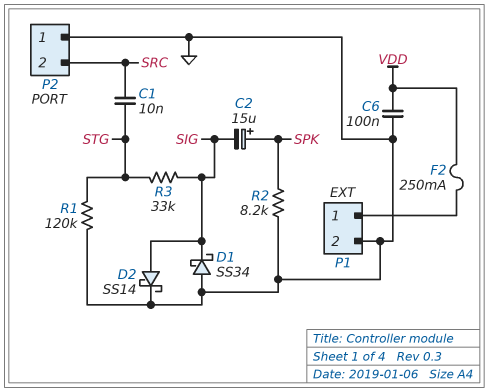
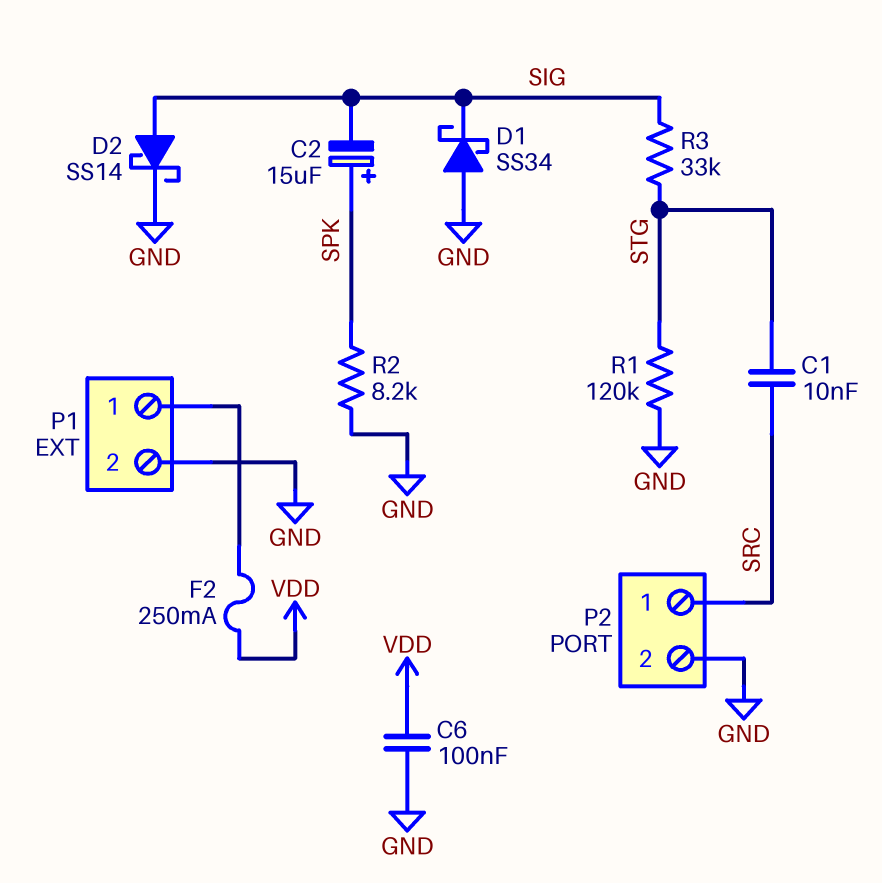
P2 pin 1: GND -> SRC
P2 pin 2: SRC -> GND

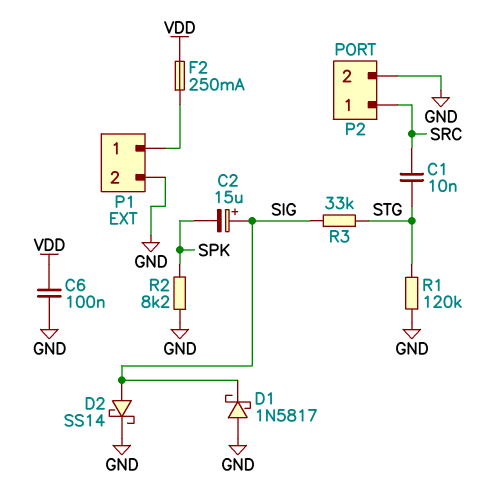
C2: 15uF (plus SPK, minus SIG) -> 15uF (plus SIG, minus SPK)
D1: schottky SS34 (A GND, K SIG) -> schottky 1N5817 (A GND, K SIG)

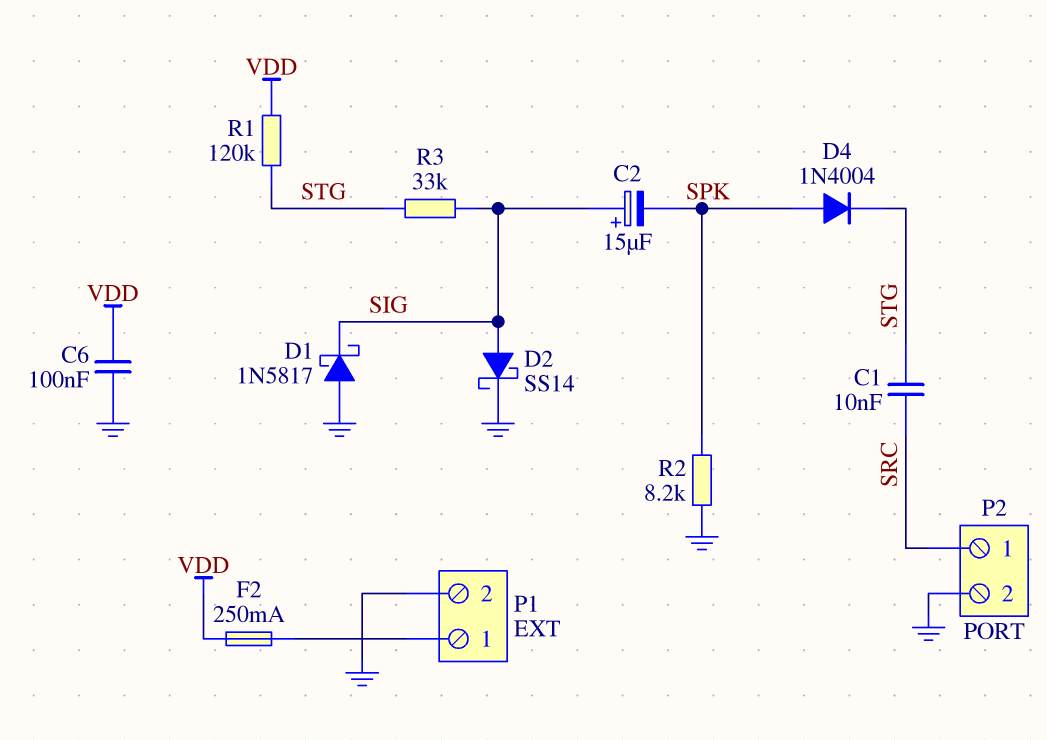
D4: none -> diode 1N4004 (A SPK, K STG)
R1: 120k (GND, STG) -> 120k (STG, VDD)

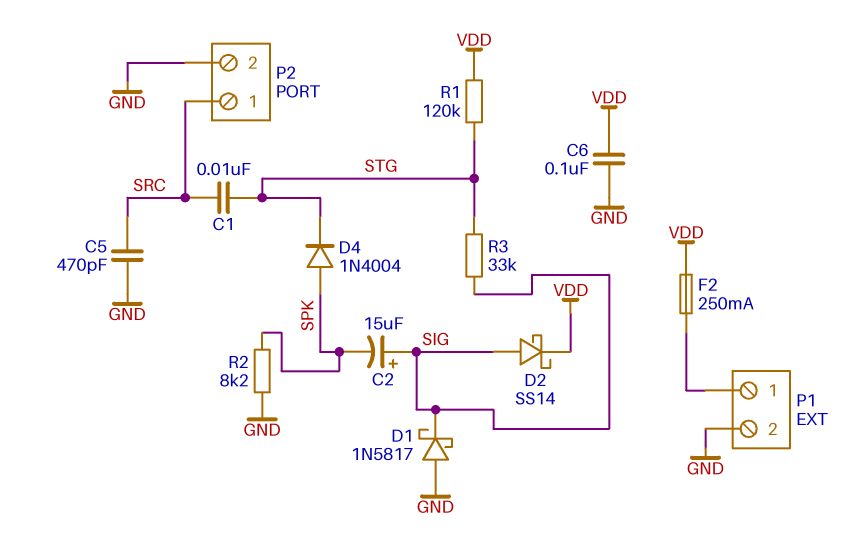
C5: none -> 470pF (GND, SRC)
D2: schottky SS14 (A SIG, K GND) -> schottky SS14 (A SIG, K VDD)

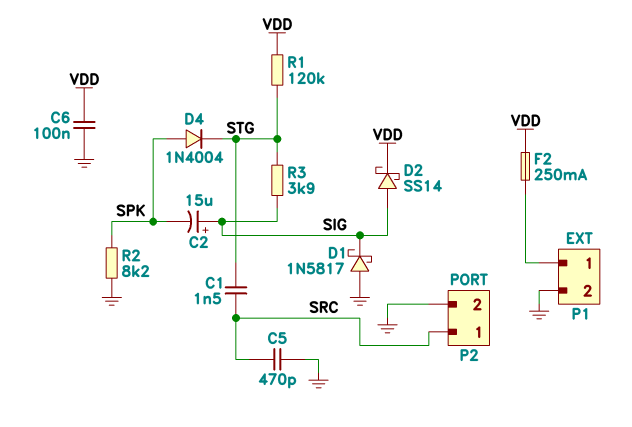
C1: 10nF (SRC, STG) -> 1.5nF (SRC, STG)
R3: 33k (SIG, STG) -> 3.9k (SIG, STG)

